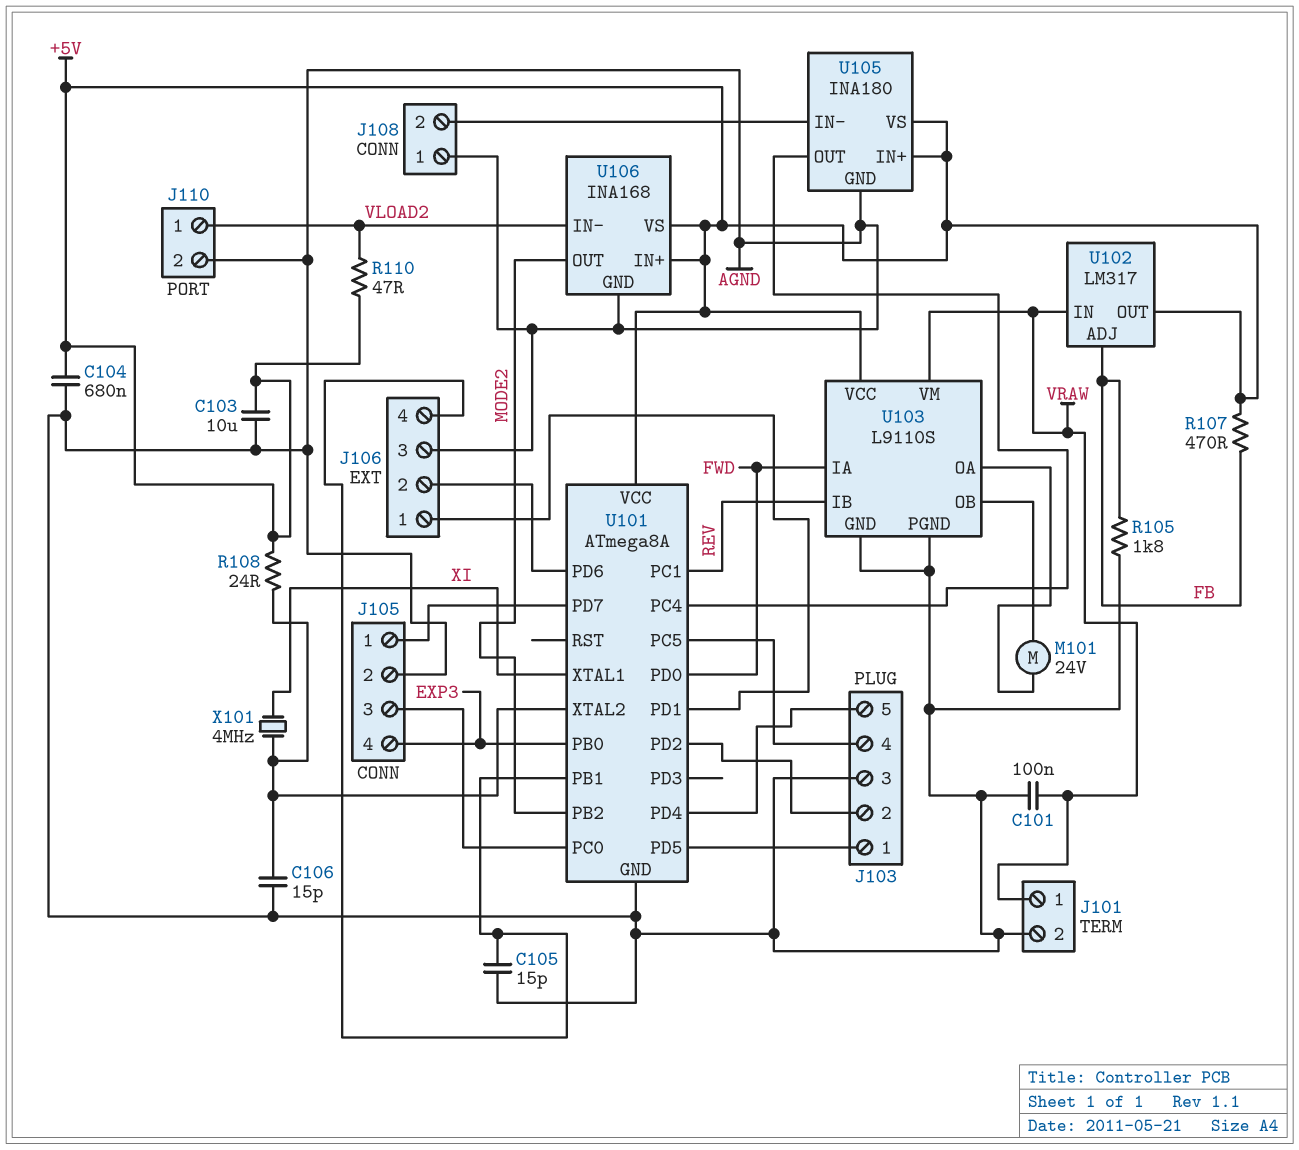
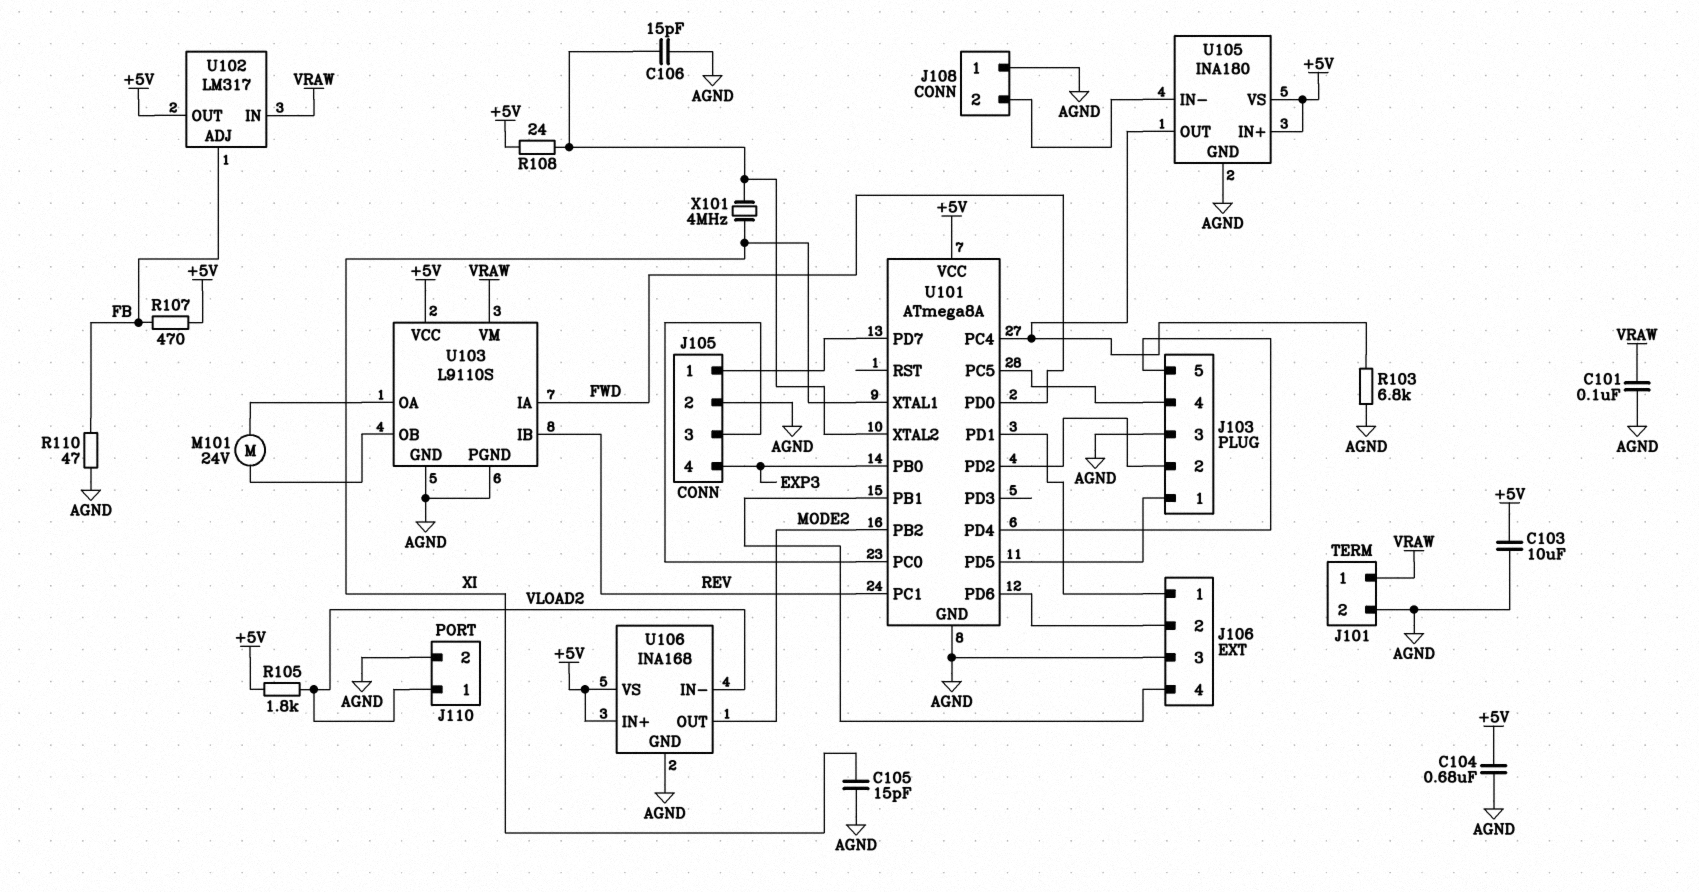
C105: 15pF (AGND, J106/4) -> 15pF (AGND, XI)
R103: none -> 6.8k (AGND, U101/PC4)
R105: 1.8k (AGND, FB) -> 1.8k (+5V, VLOAD2)
R110: 47 (+5V, VLOAD2) -> 47 (AGND, FB)

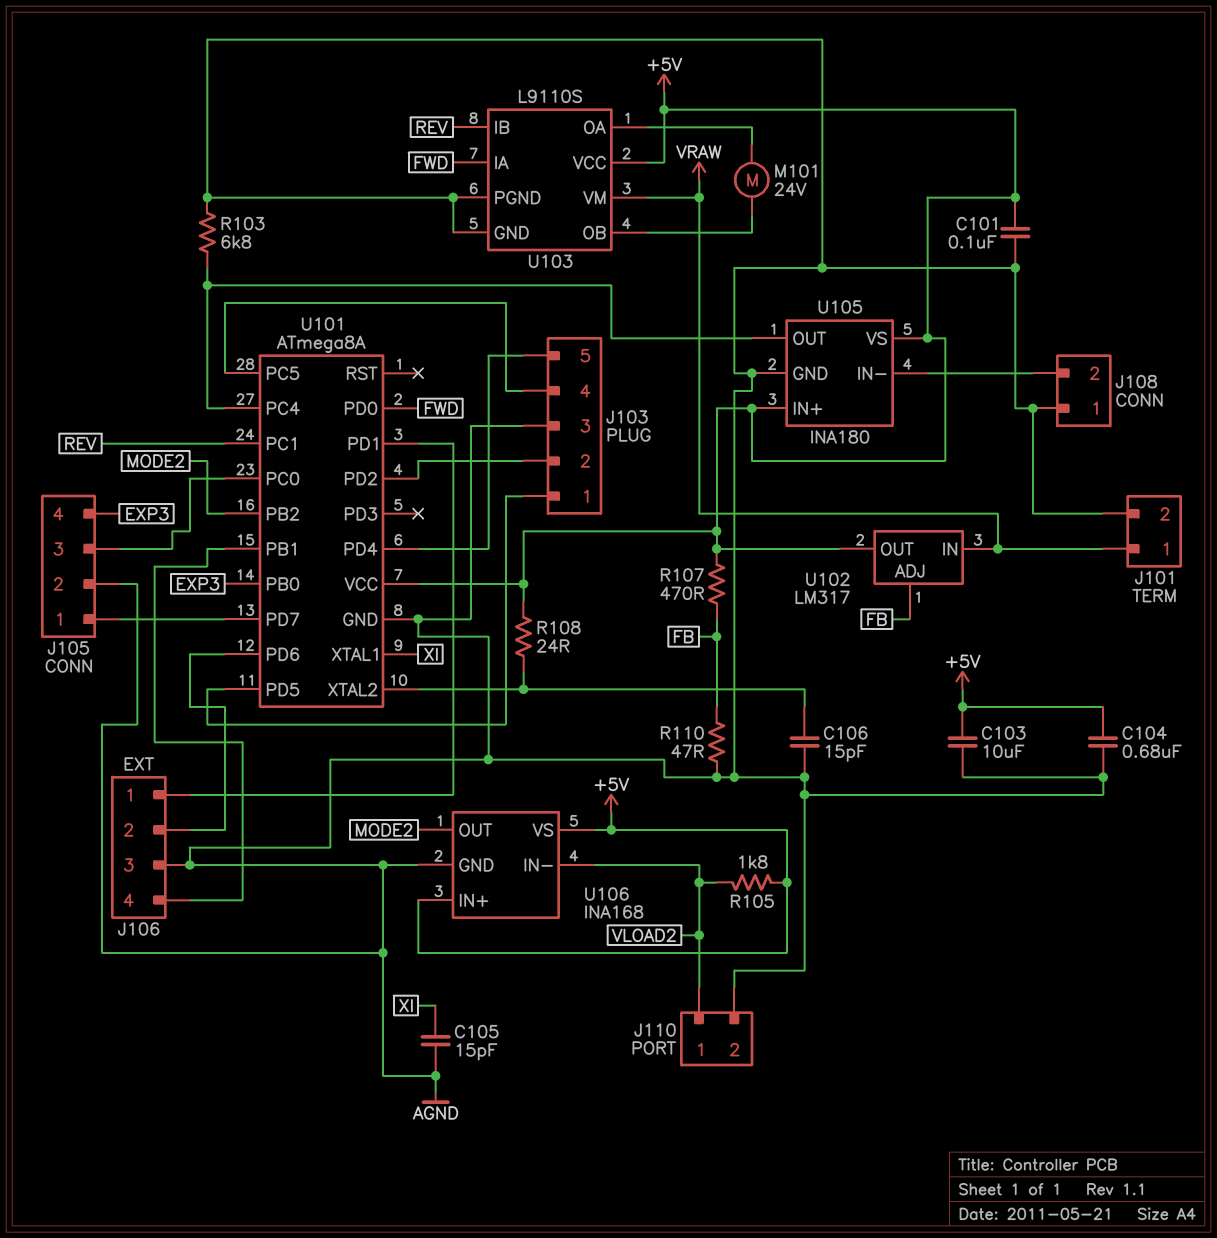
C101: 100nF (AGND, VRAW) -> 100nF (+5V, AGND)
X101: 4MHz (U101/XTAL2, XI) -> none

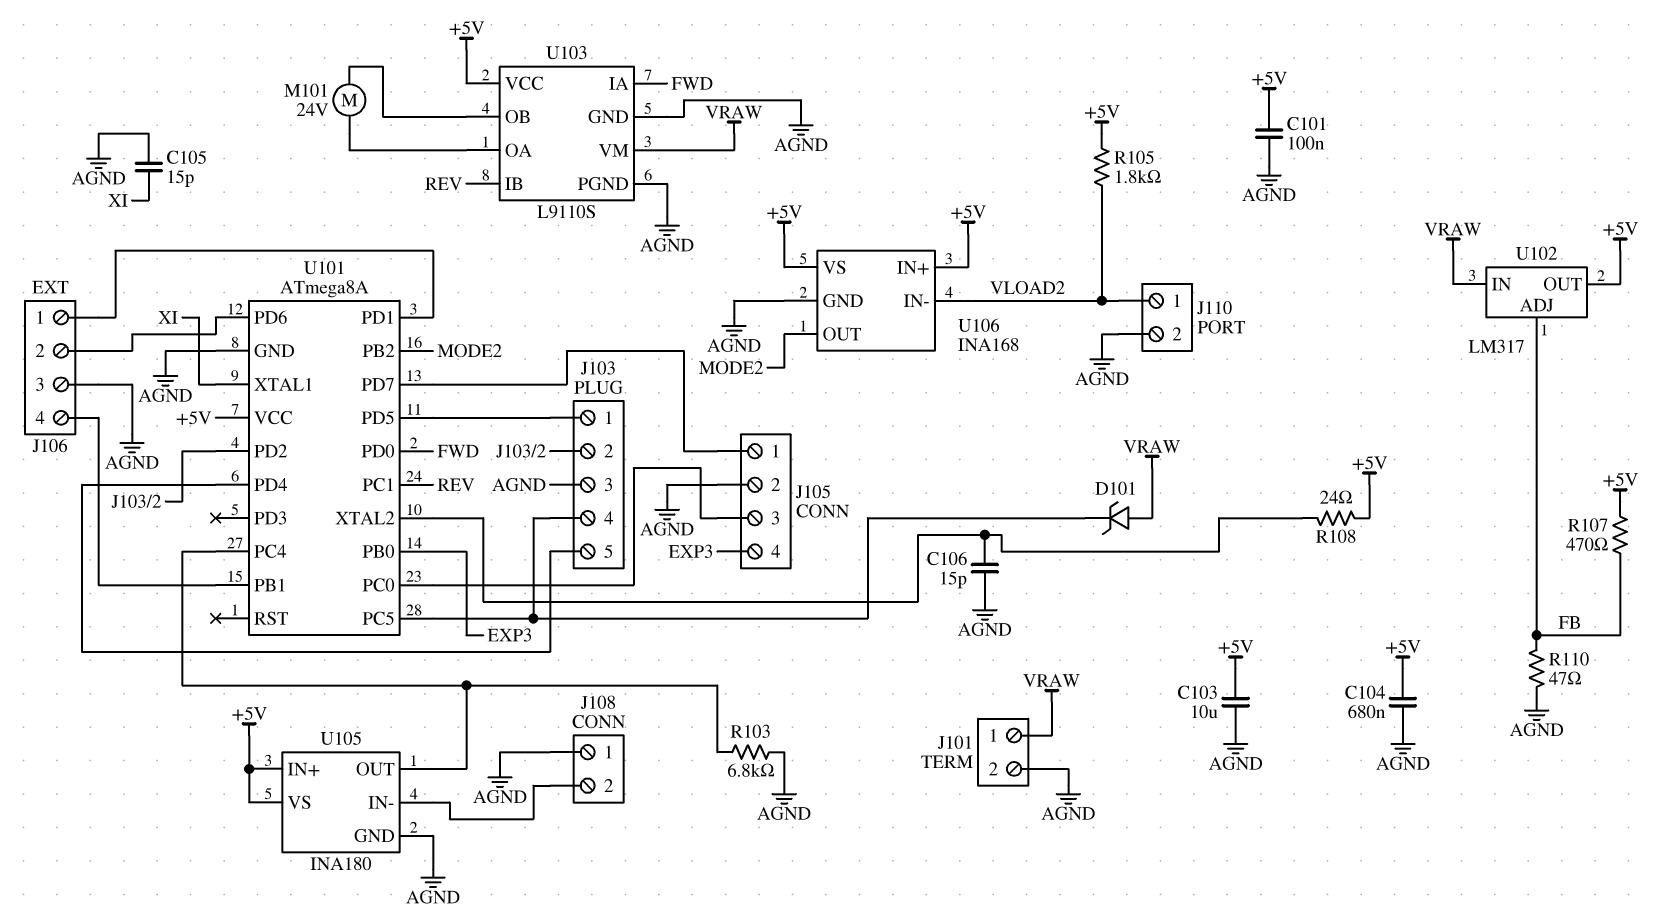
D101: none -> zener (A VRAW, K J103/4)

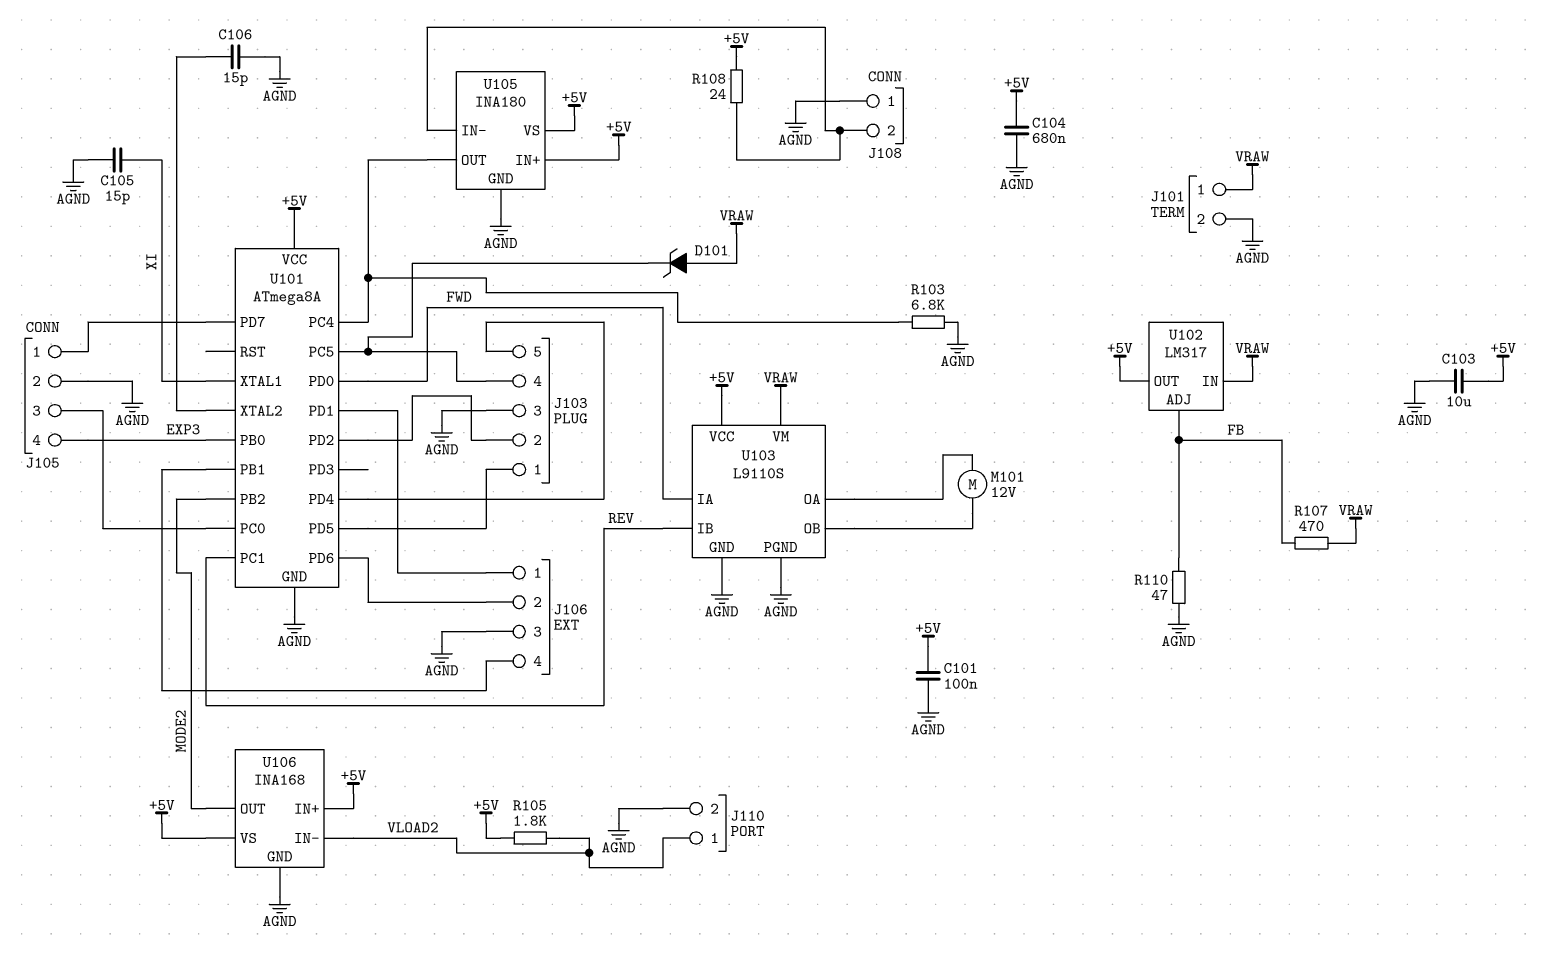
M101: motor 24V (U103/OA, U103/OB) -> motor 12V (U103/OA, U103/OB)
R107: 470 (+5V, FB) -> 470 (FB, VRAW)
R108: 24 (+5V, U101/XTAL2) -> 24 (+5V, J108/2)

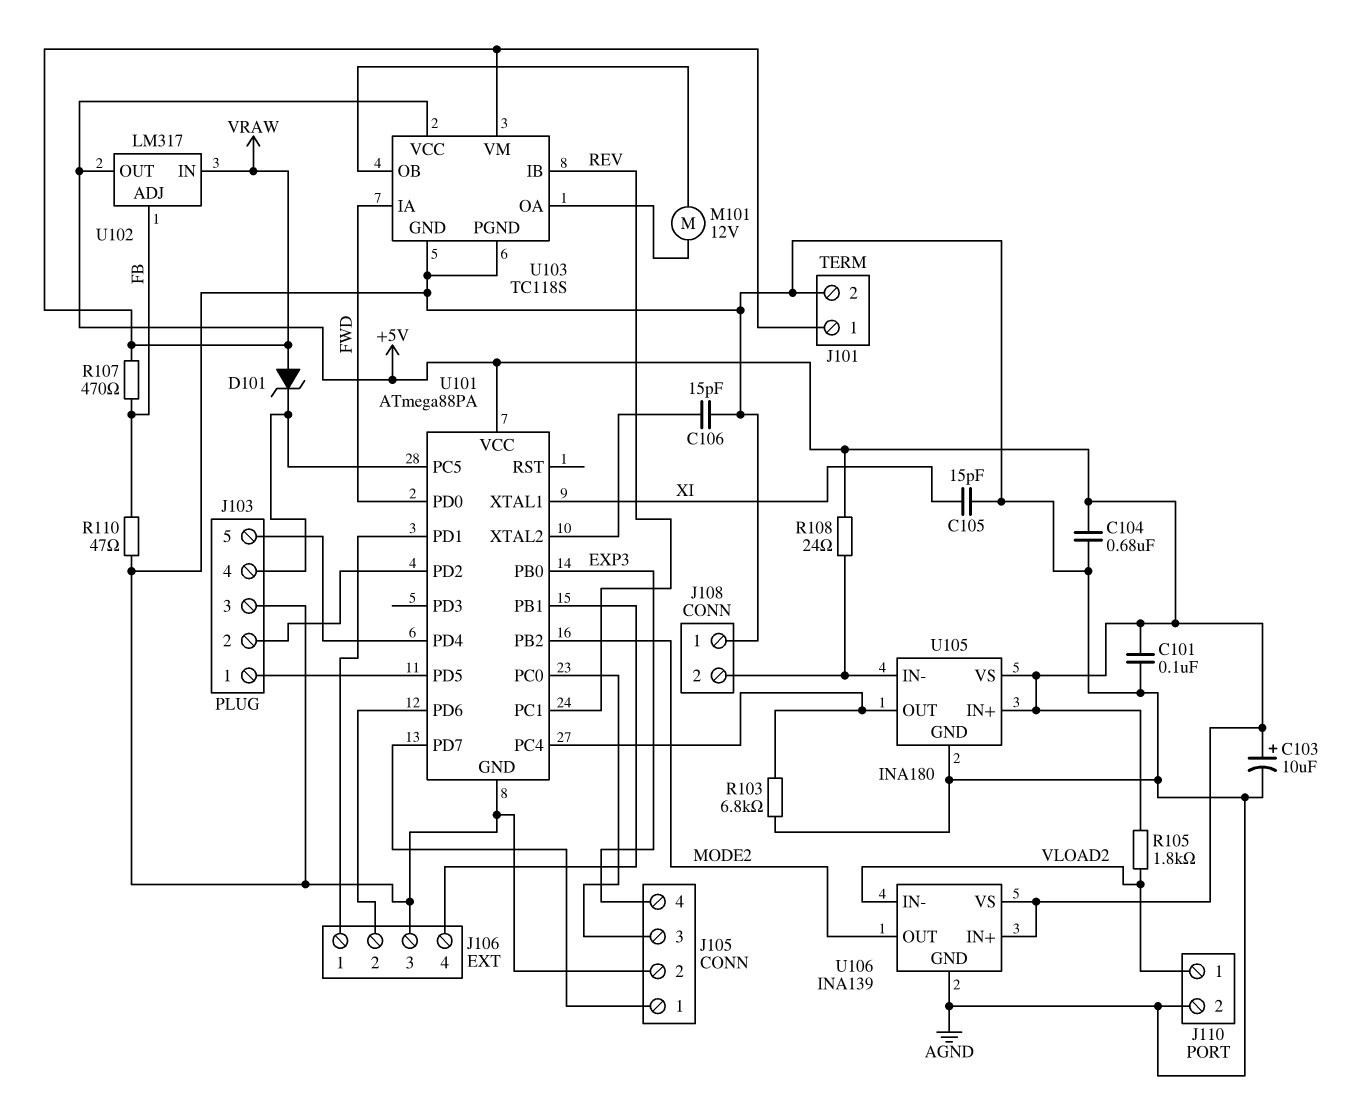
C103: 10uF (+5V, AGND) -> 10uF (plus +5V, minus AGND)
U101: ATmega8A -> ATmega88PA
U103: L9110S -> TC118S
U106: INA168 -> INA139

